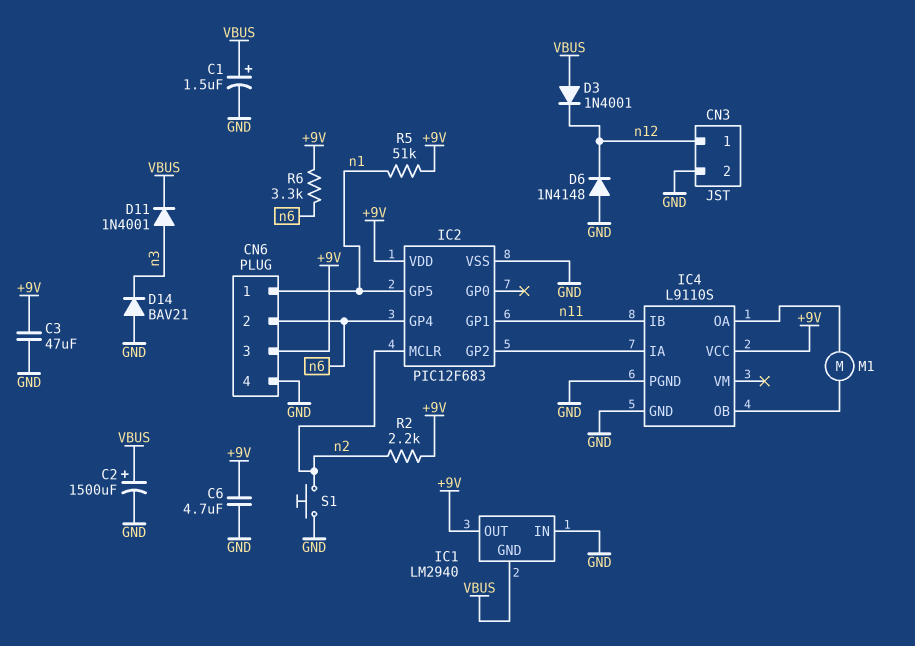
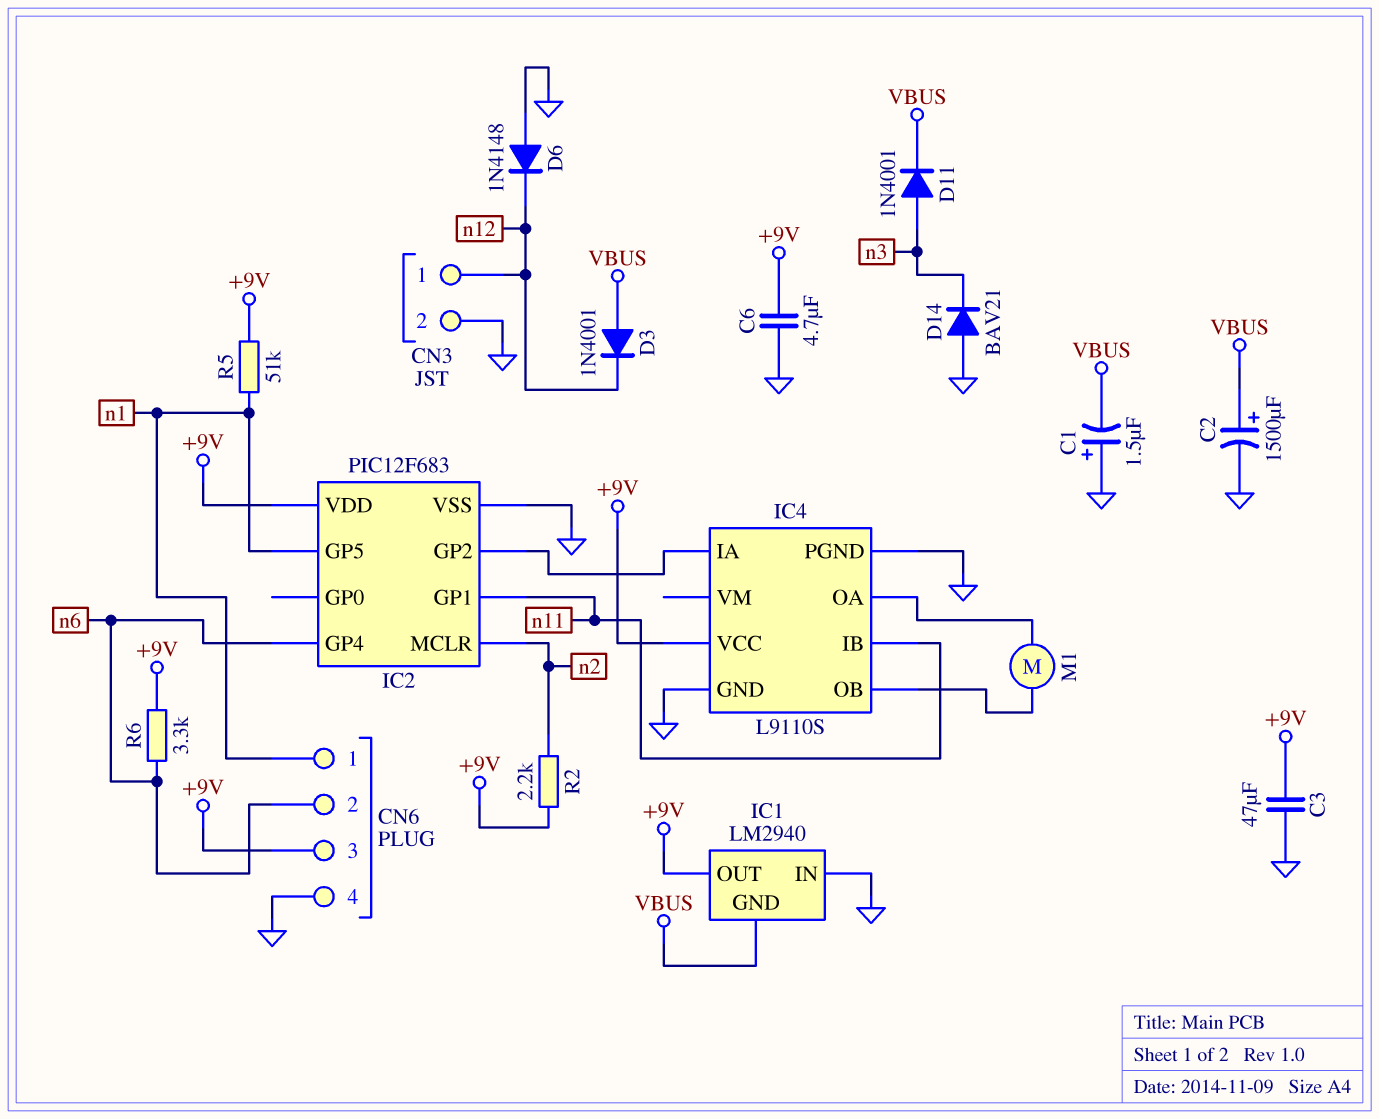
C1: 1.5uF (plus VBUS, minus GND) -> 1.5uF (plus GND, minus VBUS)
S1: button (GND, n2) -> none

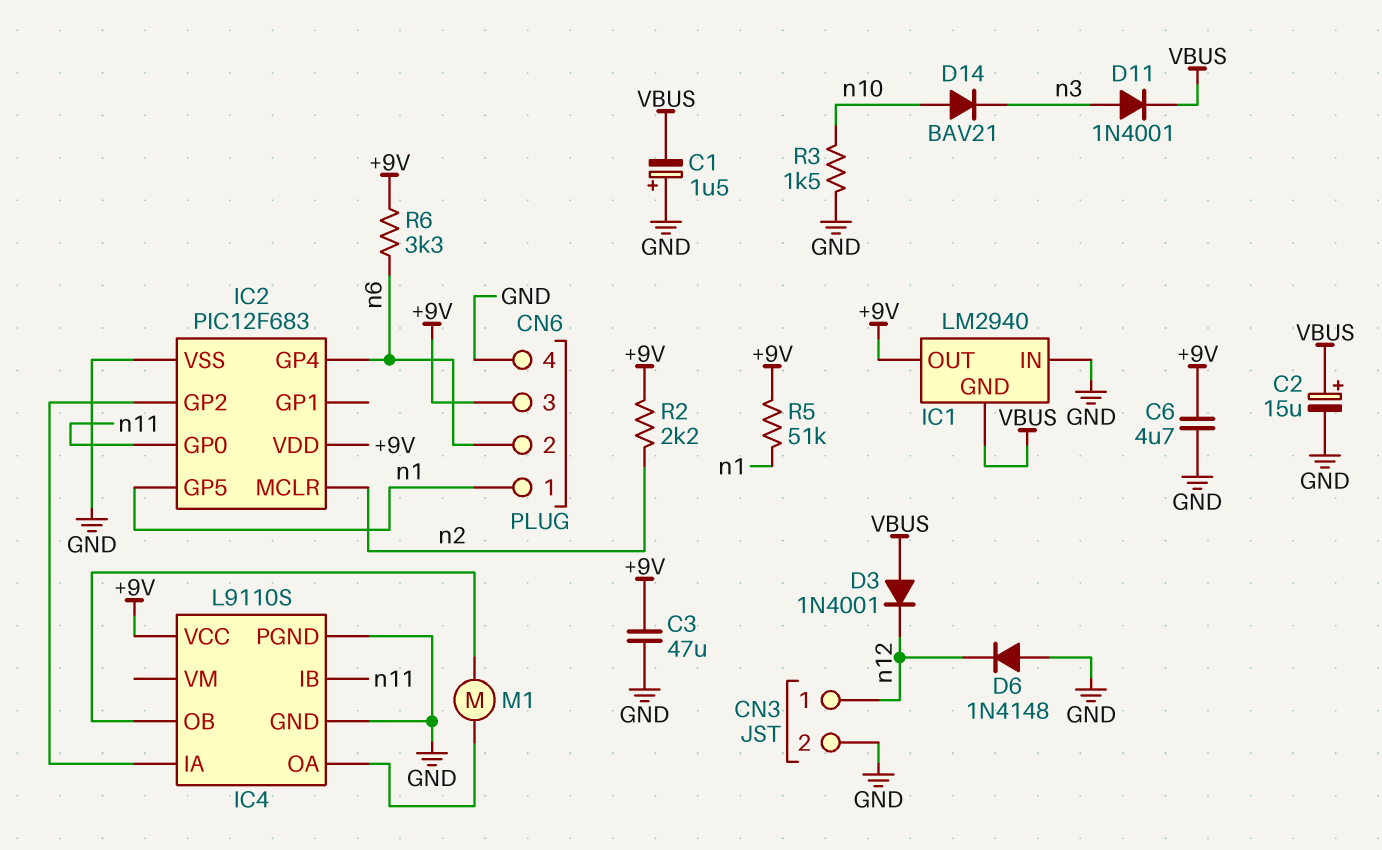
C2: 1500uF (plus VBUS, minus GND) -> 15uF (plus VBUS, minus GND)
D14: diode BAV21 (A GND, K n3) -> diode BAV21 (A n10, K n3)
IC2 pin GP0: none -> n11
IC2 pin GP1: n11 -> none
R3: none -> 1.5k (GND, n10)

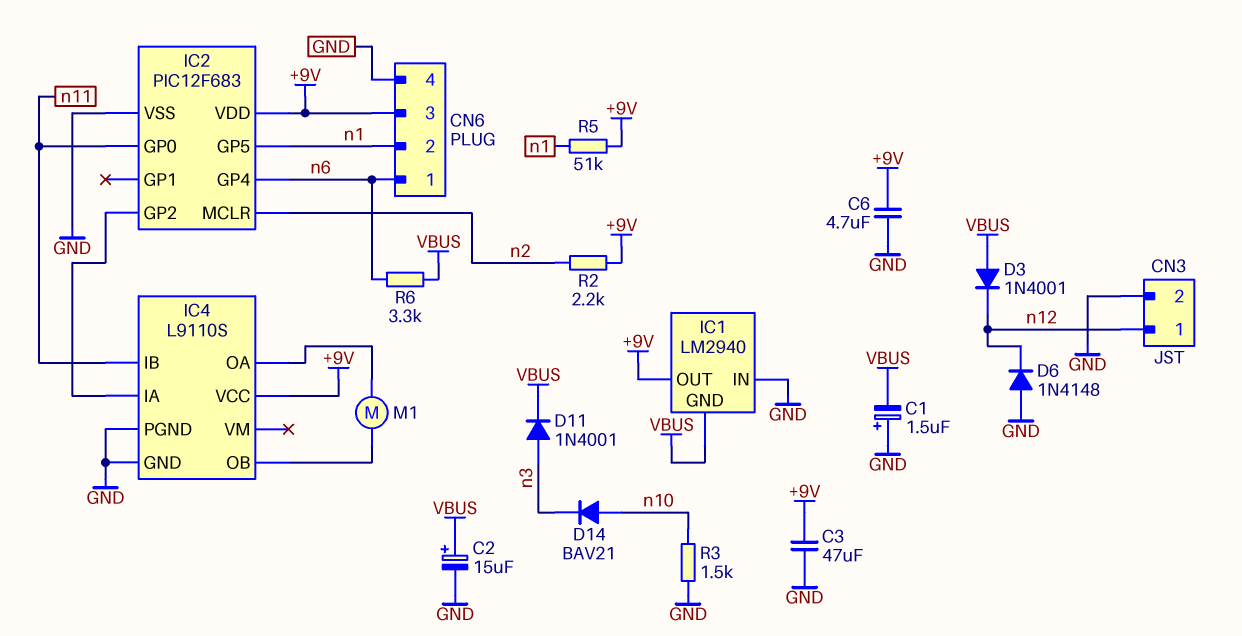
CN6 pin 1: n1 -> n6
CN6 pin 2: n6 -> n1
R6: 3.3k (+9V, n6) -> 3.3k (VBUS, n6)

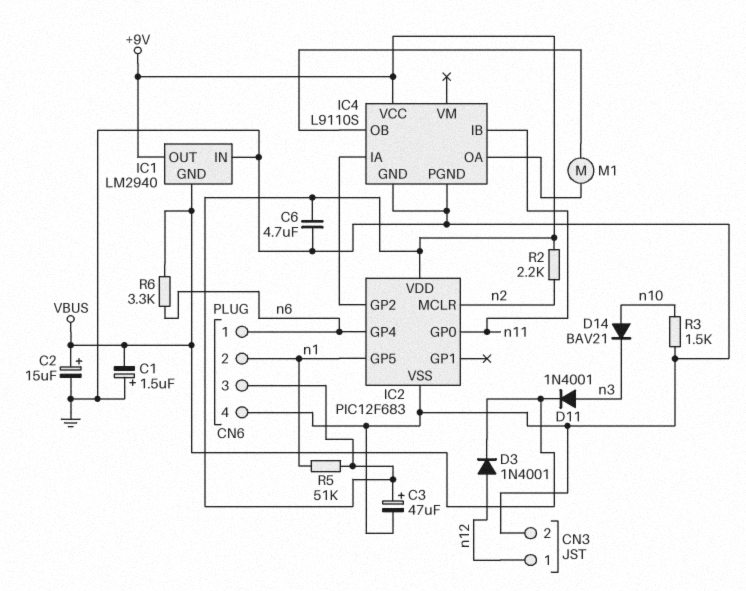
C3: 47uF (+9V, GND) -> 47uF (plus +9V, minus GND)
D3: diode 1N4001 (A VBUS, K n12) -> diode 1N4001 (A n12, K VBUS)
D6: diode 1N4148 (A GND, K n12) -> none

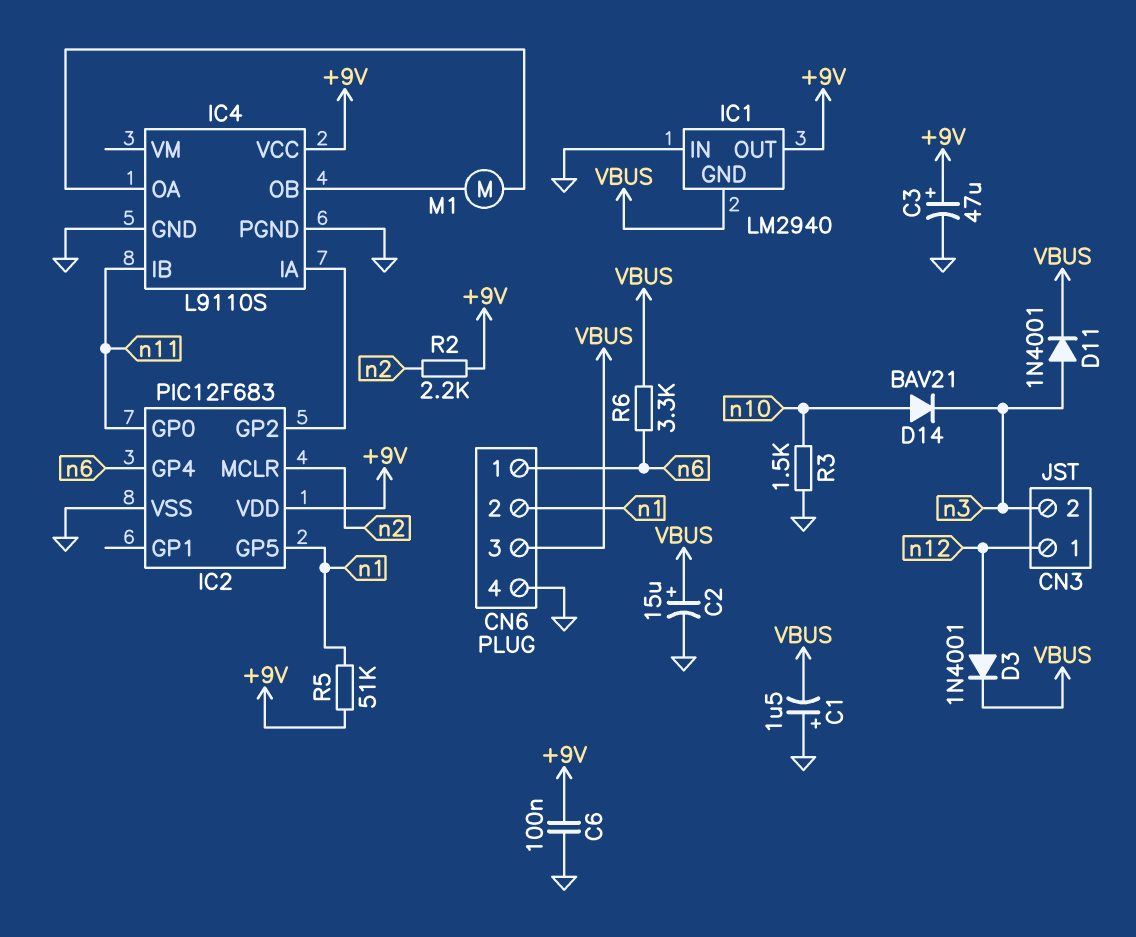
C6: 4.7uF (+9V, GND) -> 100nF (+9V, GND)
CN3 pin 2: GND -> n3
CN6 pin 3: +9V -> VBUS

